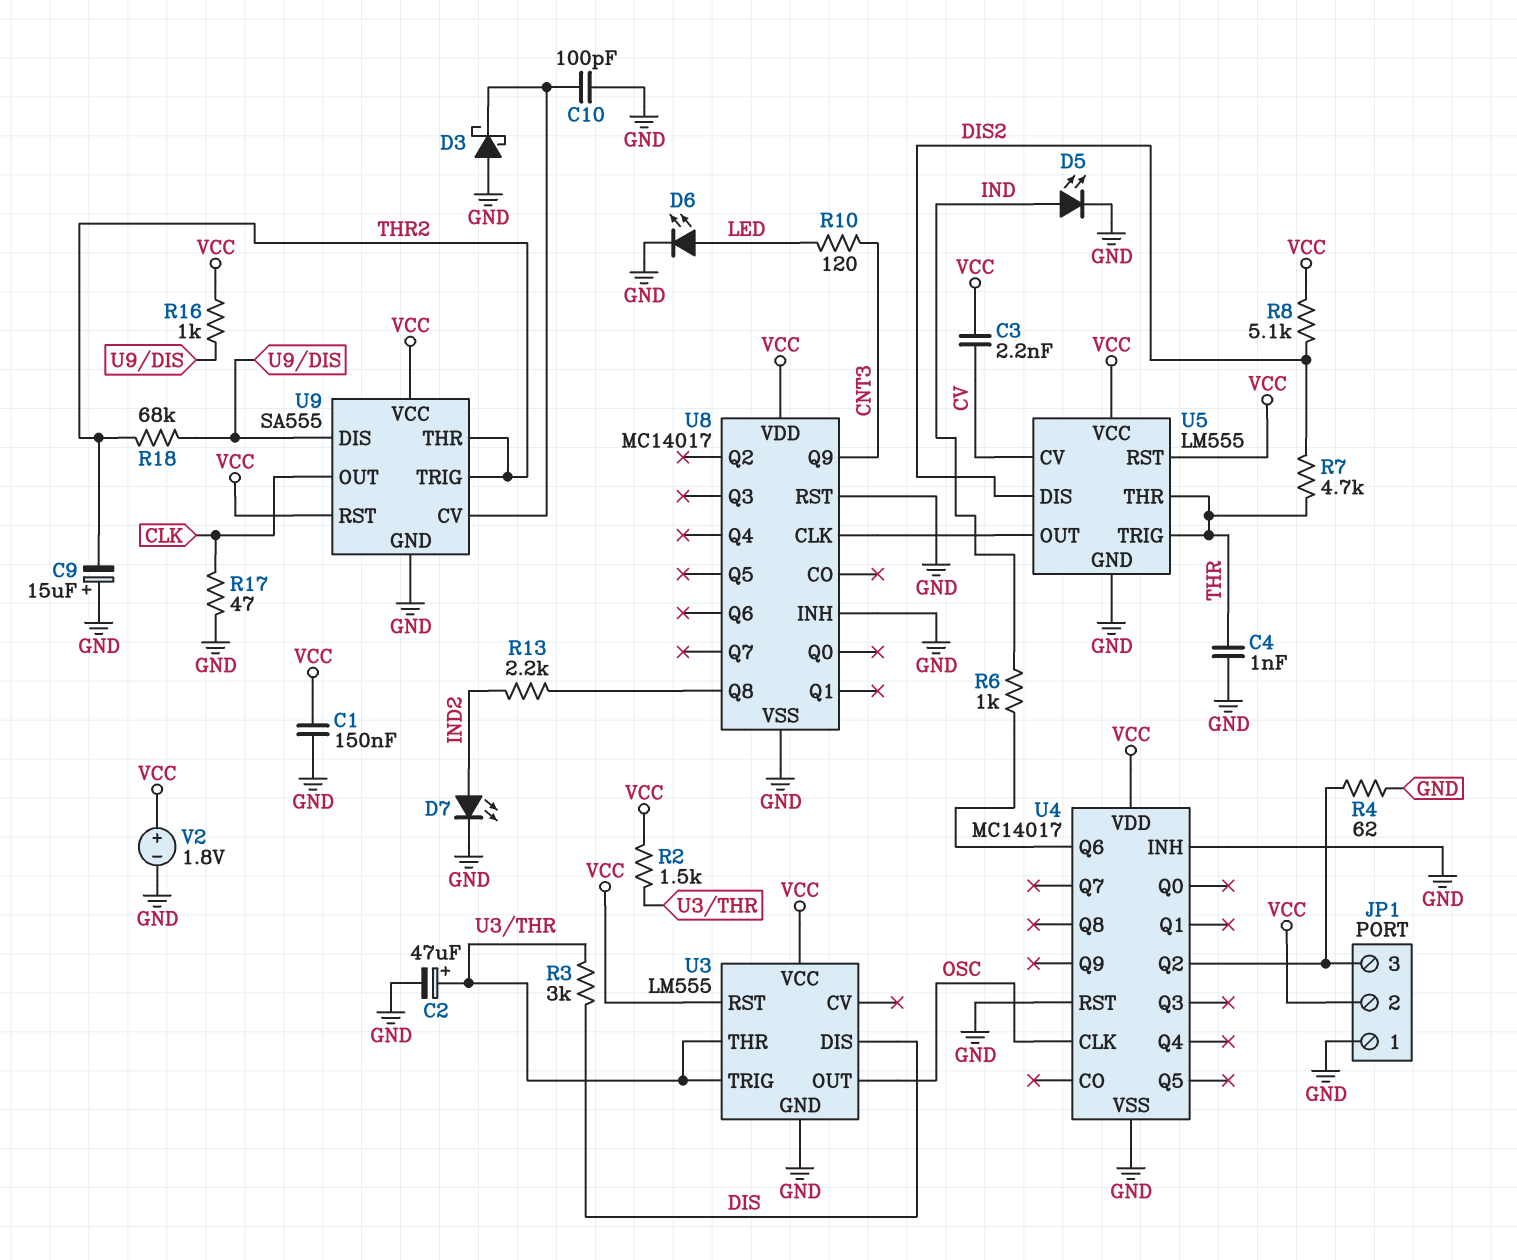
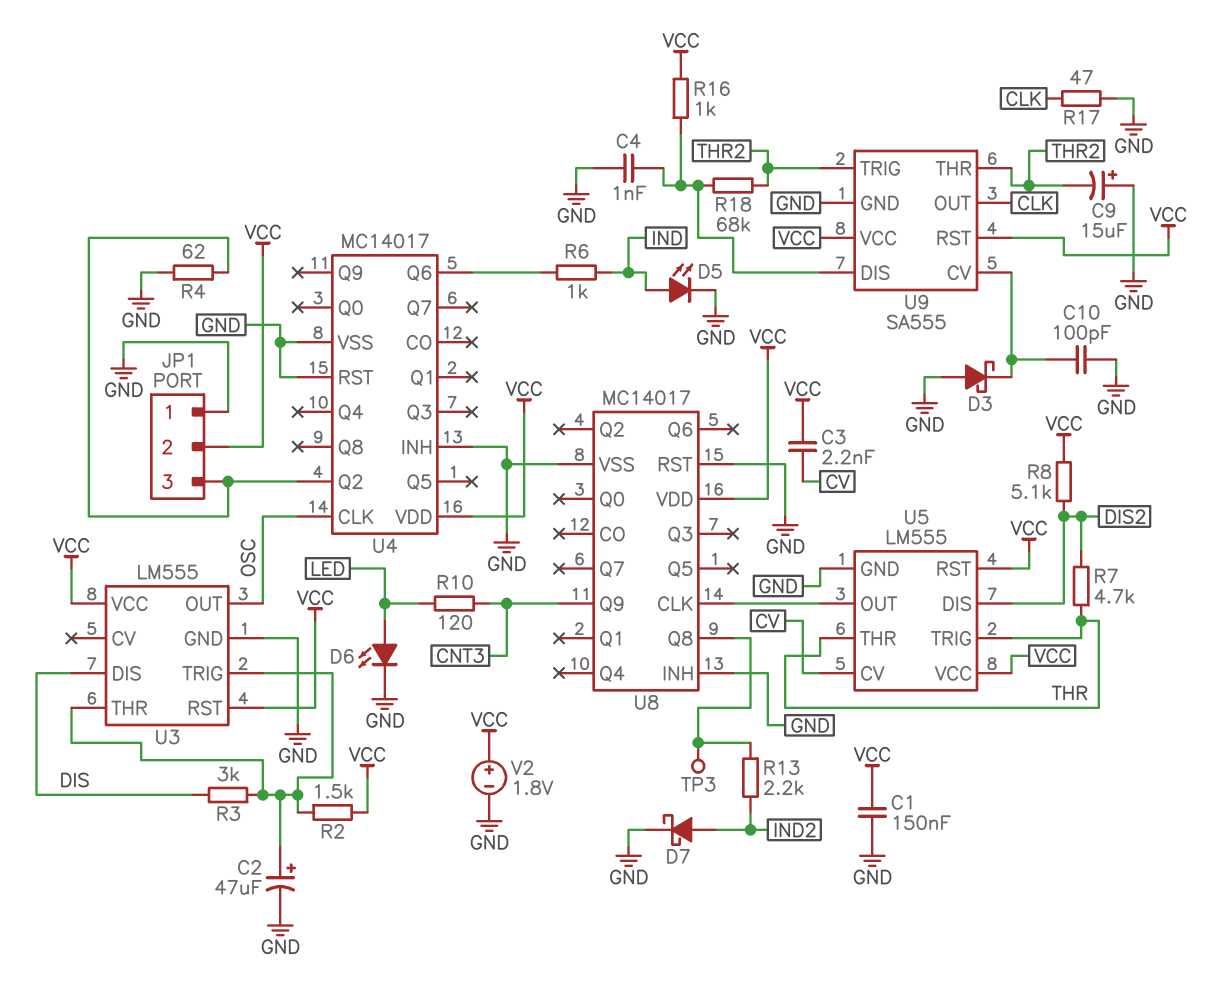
C4: 1nF (GND, THR) -> 1nF (GND, U9/DIS)
D7: LED (A IND2, K GND) -> schottky (A IND2, K GND)
TP3: none -> test point (U8/Q8)

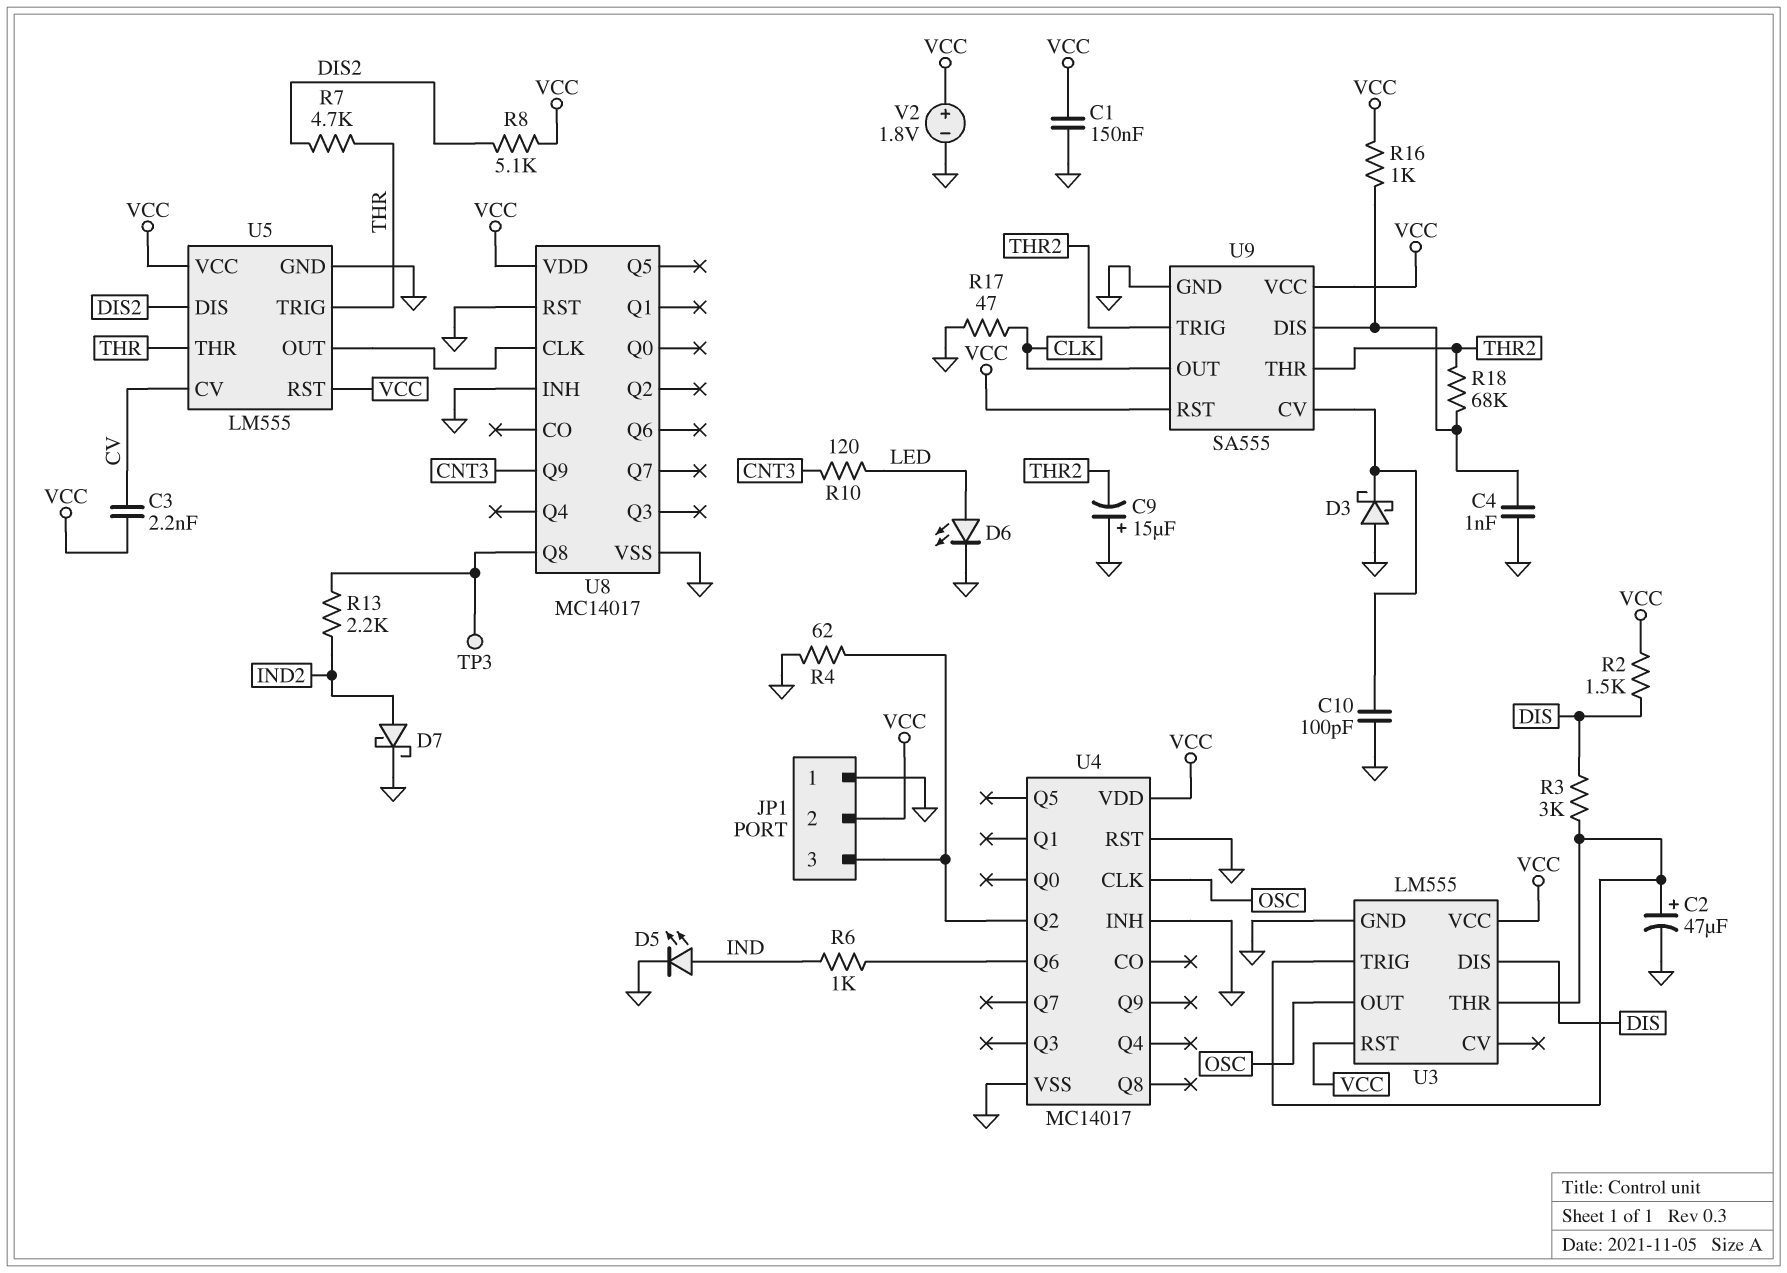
R2: 1.5k (U3/THR, VCC) -> 1.5k (DIS, VCC)

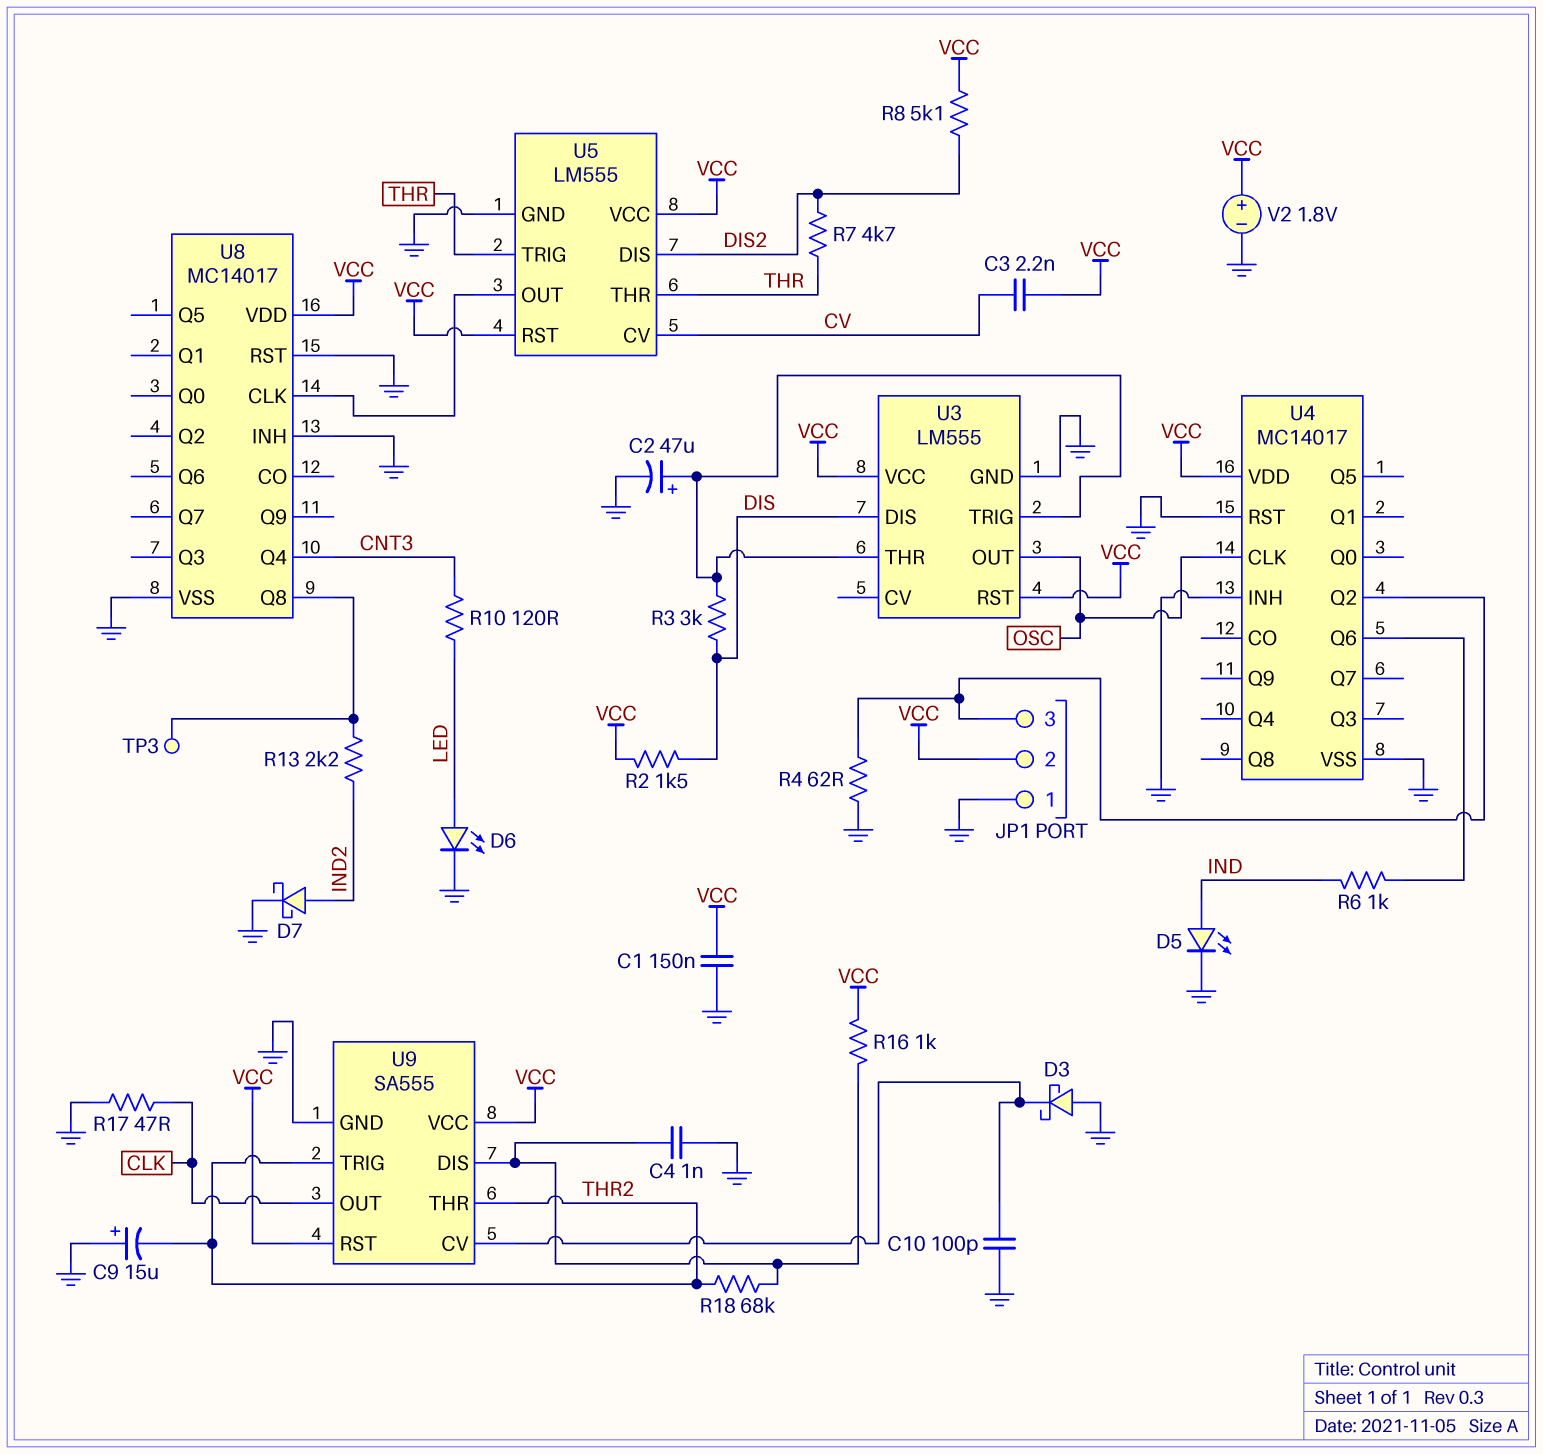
U8 pin Q4: none -> CNT3
U8 pin Q9: CNT3 -> none

